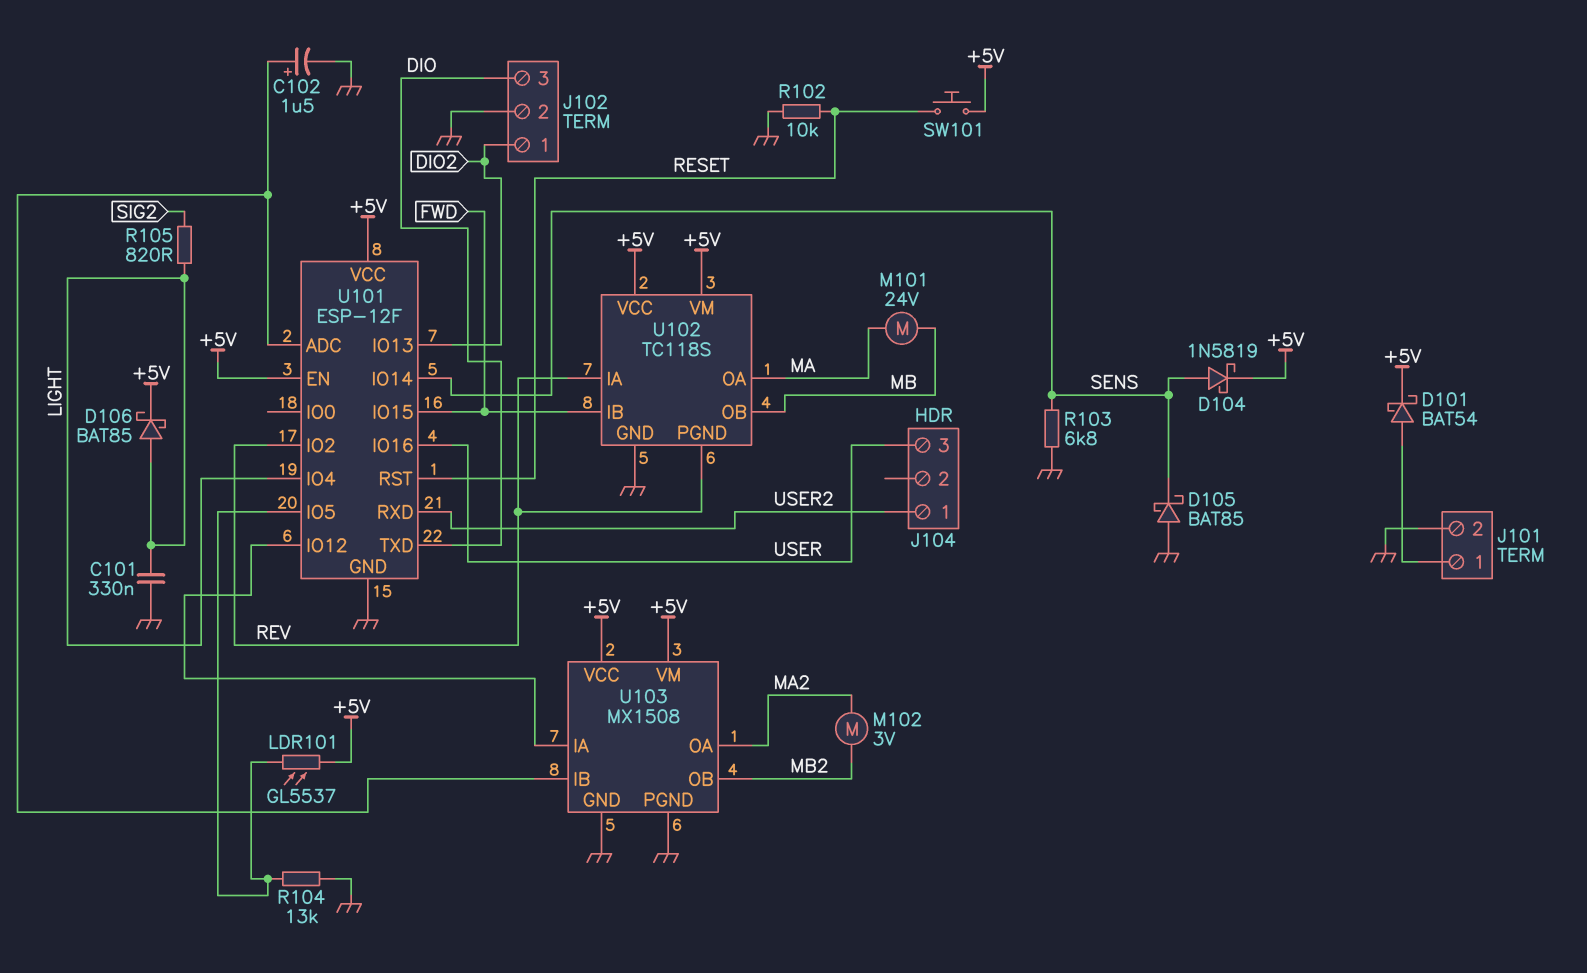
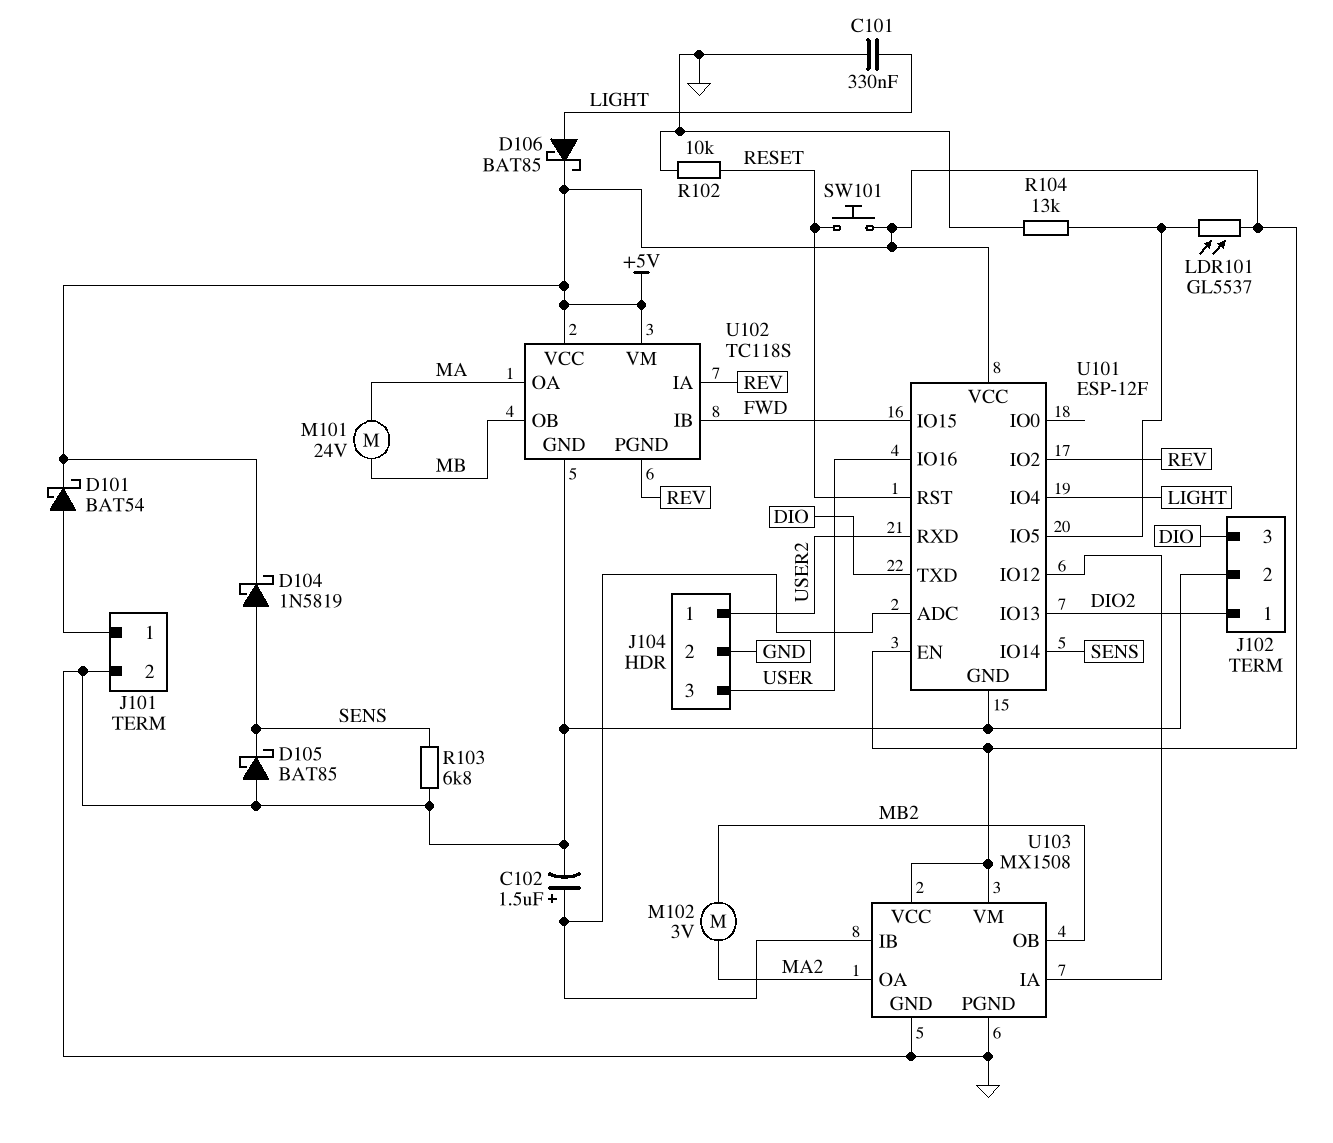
J104 pin 2: none -> GND
R105: 820 (LIGHT, SIG2) -> none

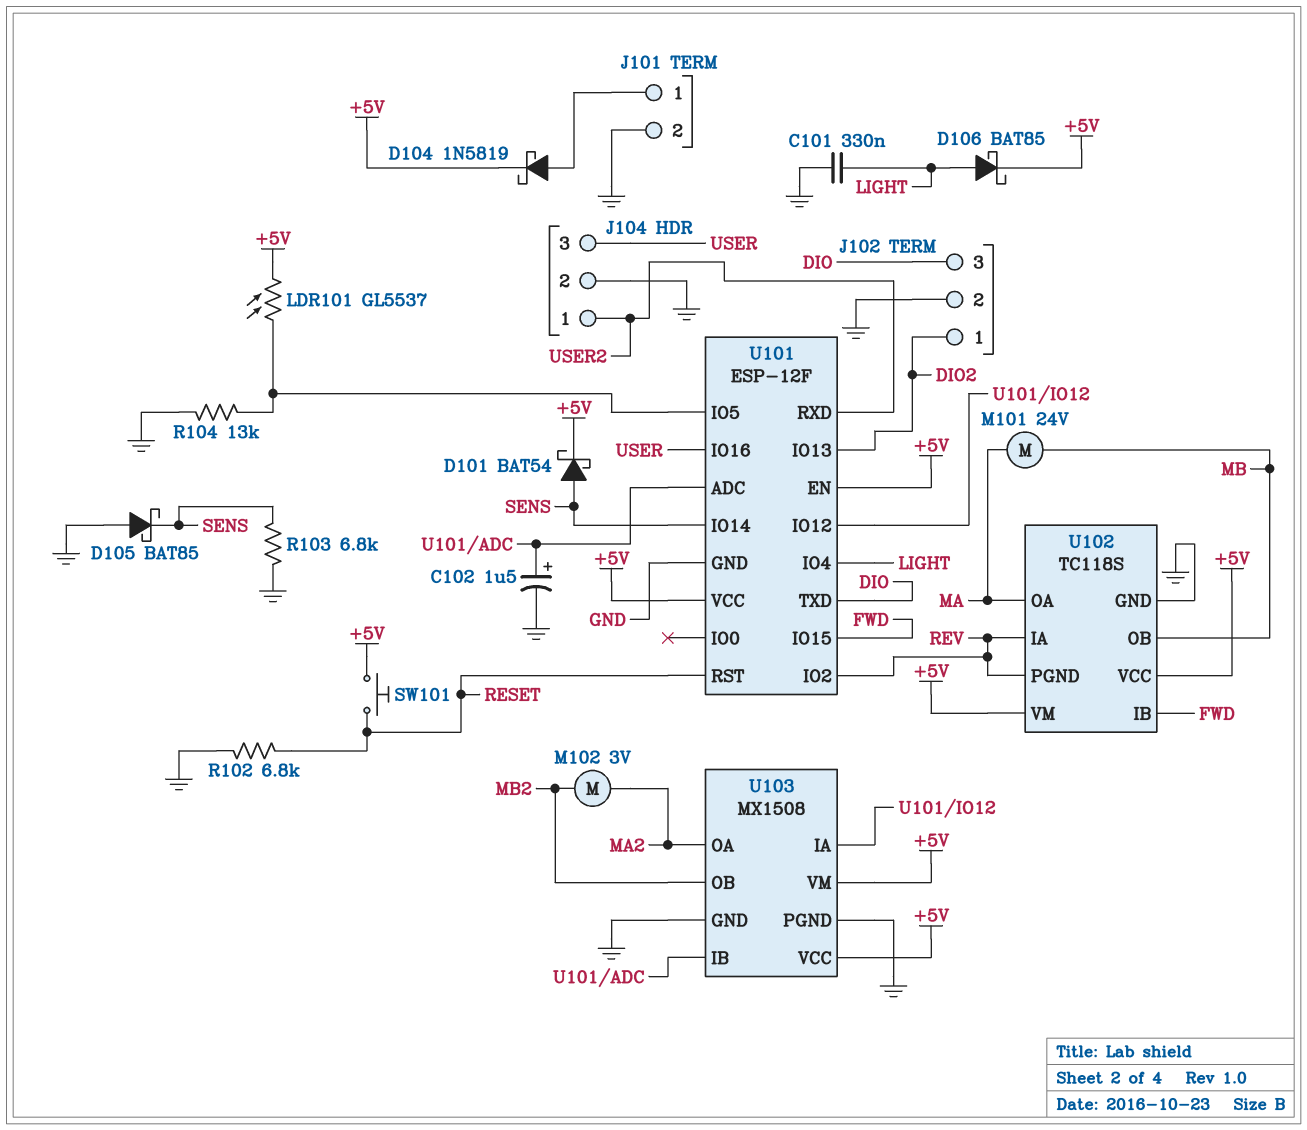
D101: schottky BAT54 (A J101/1, K +5V) -> schottky BAT54 (A SENS, K +5V)
D104: schottky 1N5819 (A SENS, K +5V) -> schottky 1N5819 (A J101/1, K +5V)
R102: 10k (GND, RESET) -> 6.8k (GND, RESET)

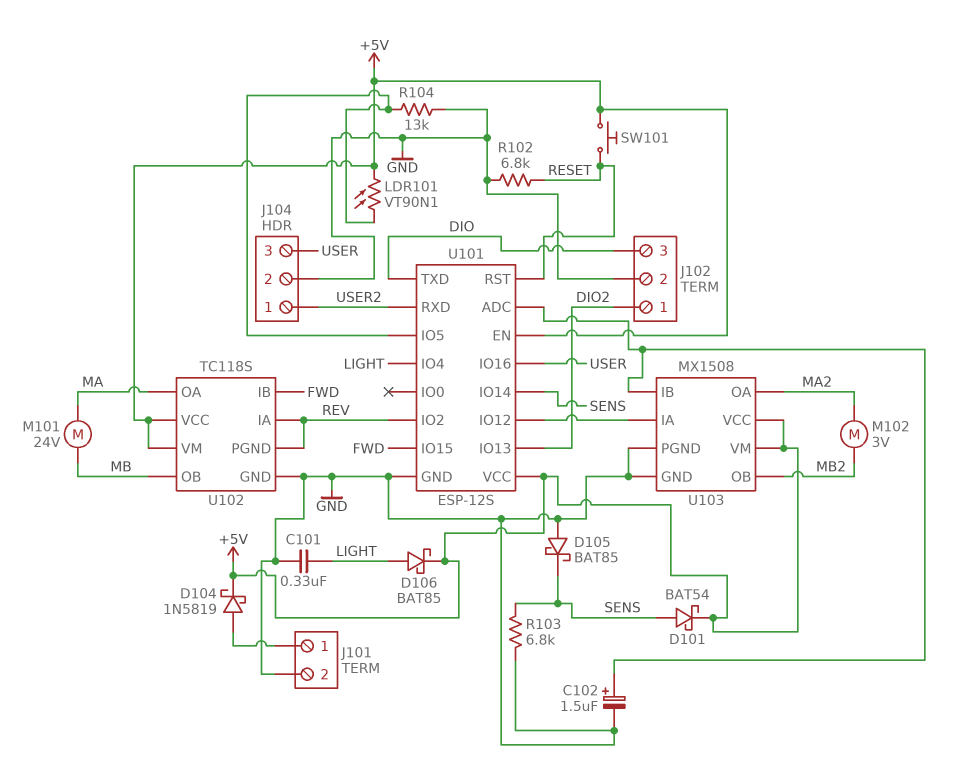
LDR101: GL5537 (+5V, U101/IO5) -> VT90N1 (+5V, U101/IO5)
U101: ESP-12F -> ESP-12S

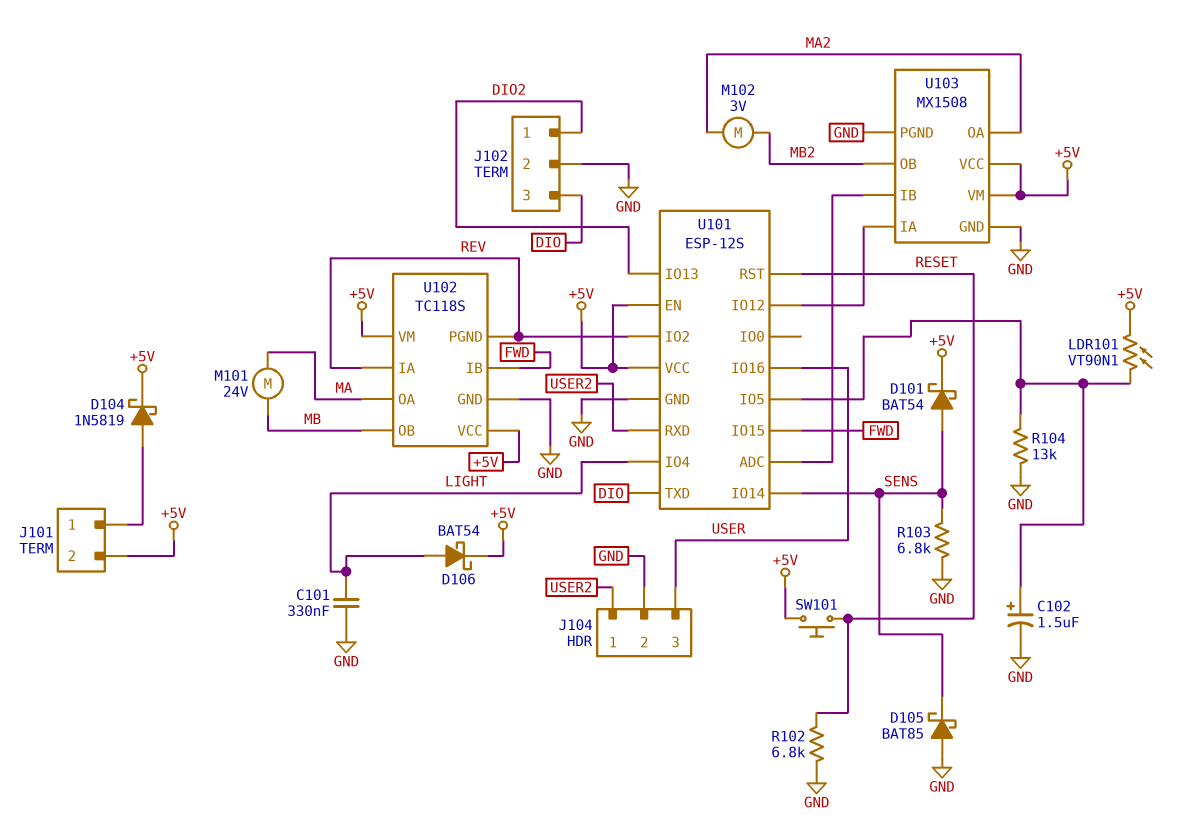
C102: 1.5uF (plus U101/ADC, minus GND) -> 1.5uF (plus U101/IO5, minus GND)
D106: schottky BAT85 (A LIGHT, K +5V) -> schottky BAT54 (A LIGHT, K +5V)
J101 pin 2: GND -> +5V

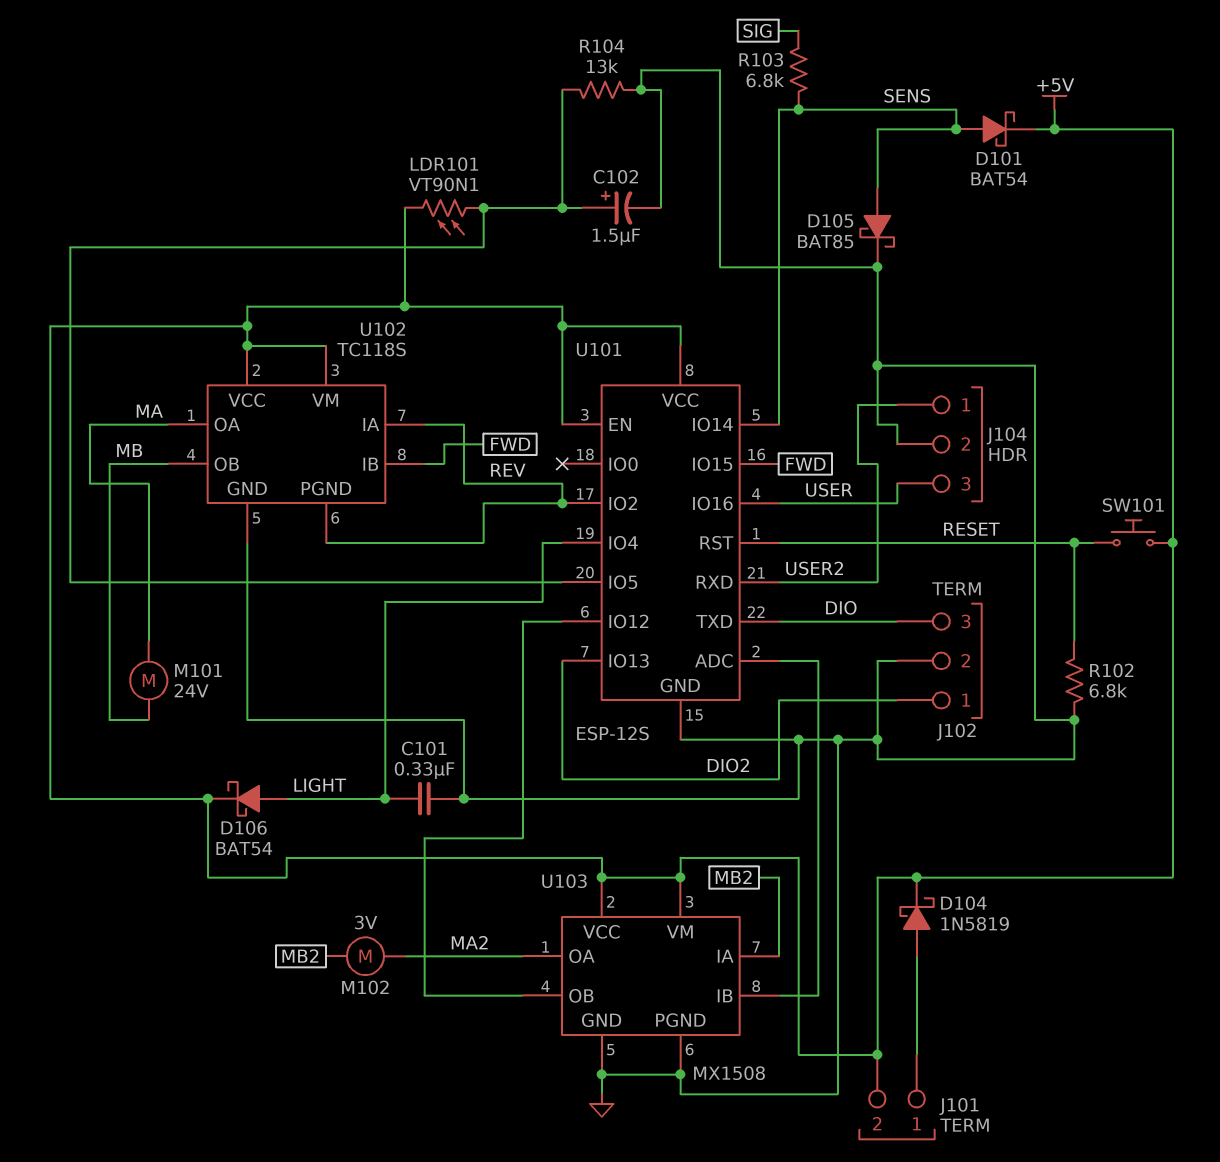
D105: schottky BAT85 (A GND, K SENS) -> schottky BAT85 (A SENS, K GND)
R103: 6.8k (GND, SENS) -> 6.8k (SENS, SIG)
U103 pin IA: U101/IO12 -> MB2
U103 pin OB: MB2 -> U101/IO12

